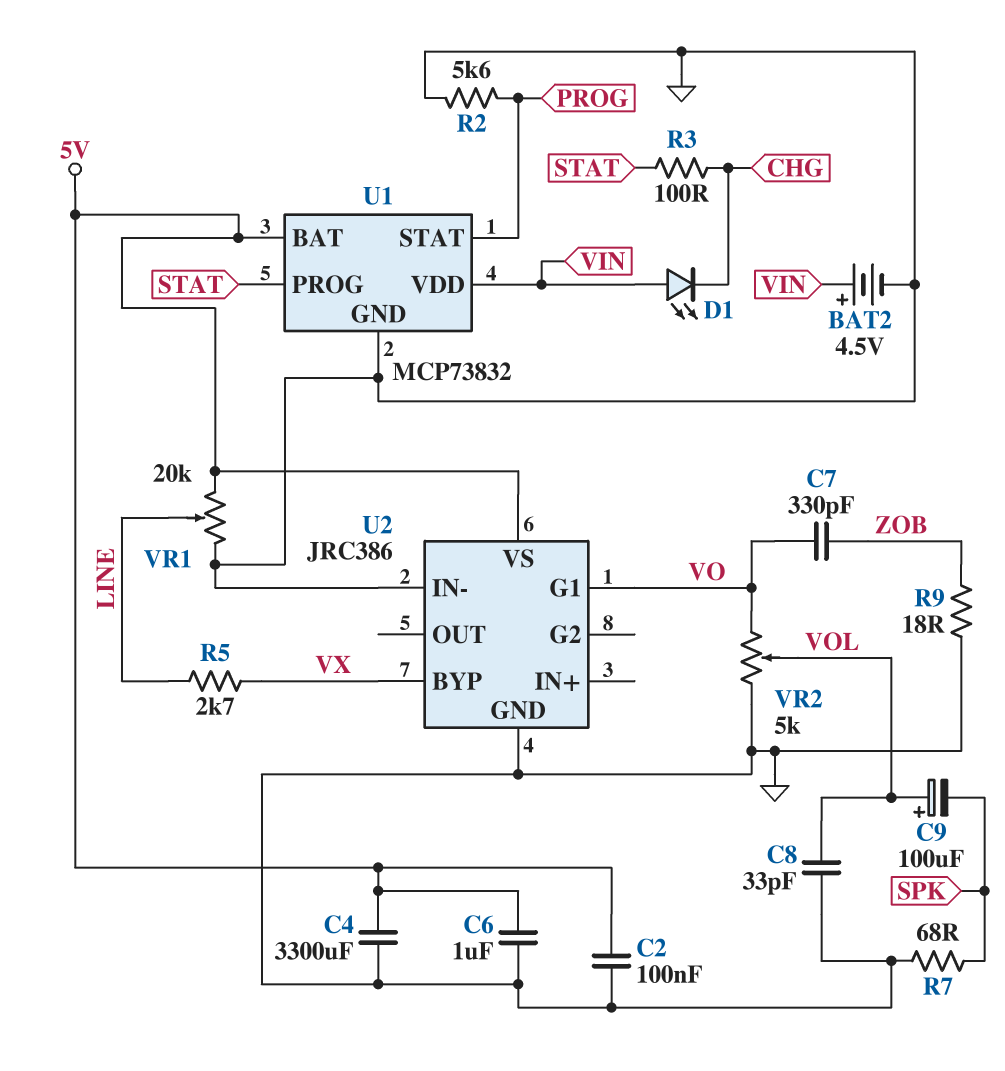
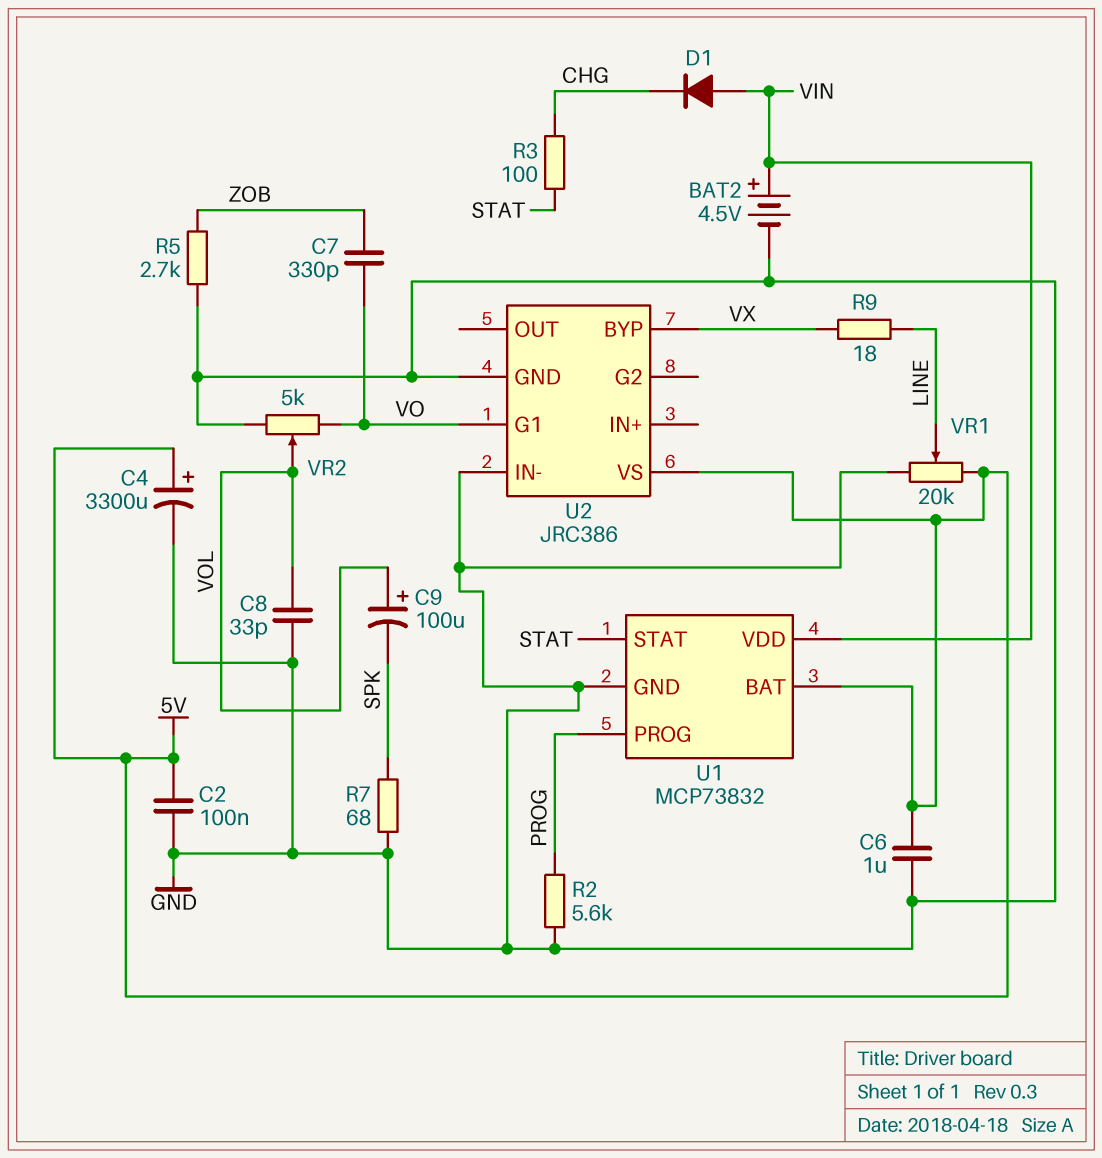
C4: 3300uF (5V, GND) -> 3300uF (plus 5V, minus GND)
D1: LED (A VIN, K CHG) -> diode (A VIN, K CHG)
R5: 2.7k (LINE, VX) -> 2.7k (GND, ZOB)
R9: 18 (GND, ZOB) -> 18 (LINE, VX)
U1 pin PROG: STAT -> PROG
U1 pin STAT: PROG -> STAT

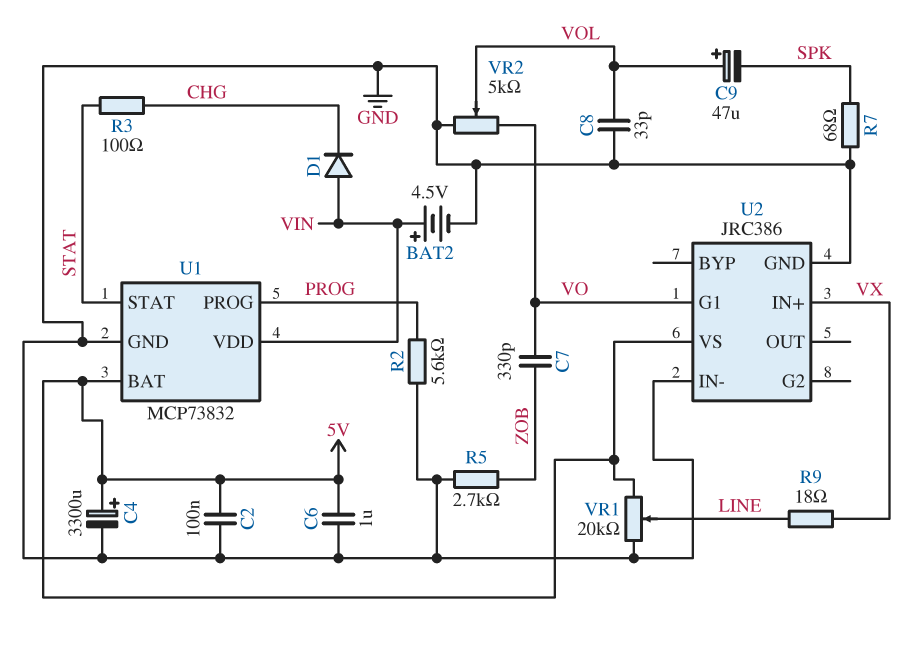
C9: 100uF (plus VOL, minus SPK) -> 47uF (plus VOL, minus SPK)
U2 pin BYP: VX -> none
U2 pin IN+: none -> VX

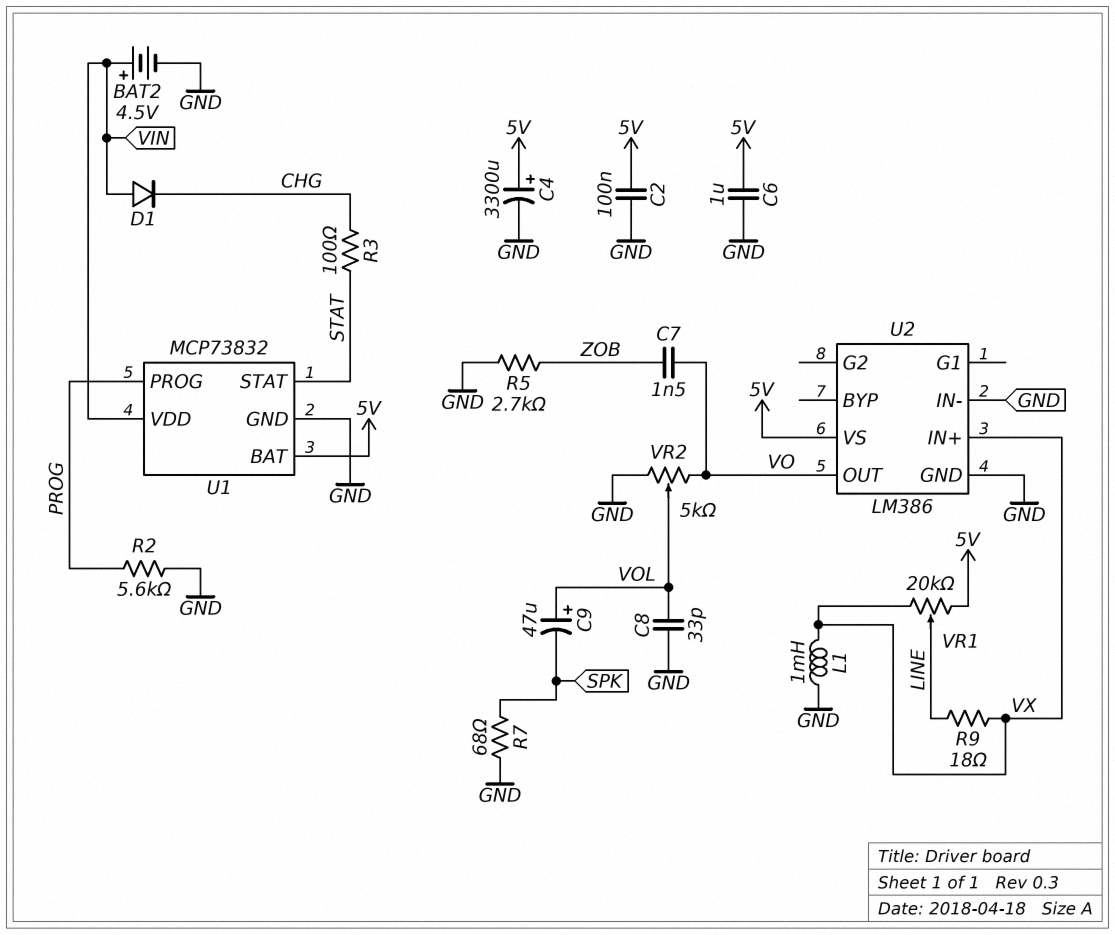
C7: 330pF (VO, ZOB) -> 1.5nF (VO, ZOB)
L1: none -> 1mH (GND, VX)
U2: JRC386 -> LM386
U2 pin G1: VO -> none
U2 pin OUT: none -> VO
VR1: 20k (5V, GND, wiper LINE) -> 20k (5V, VX, wiper LINE)

